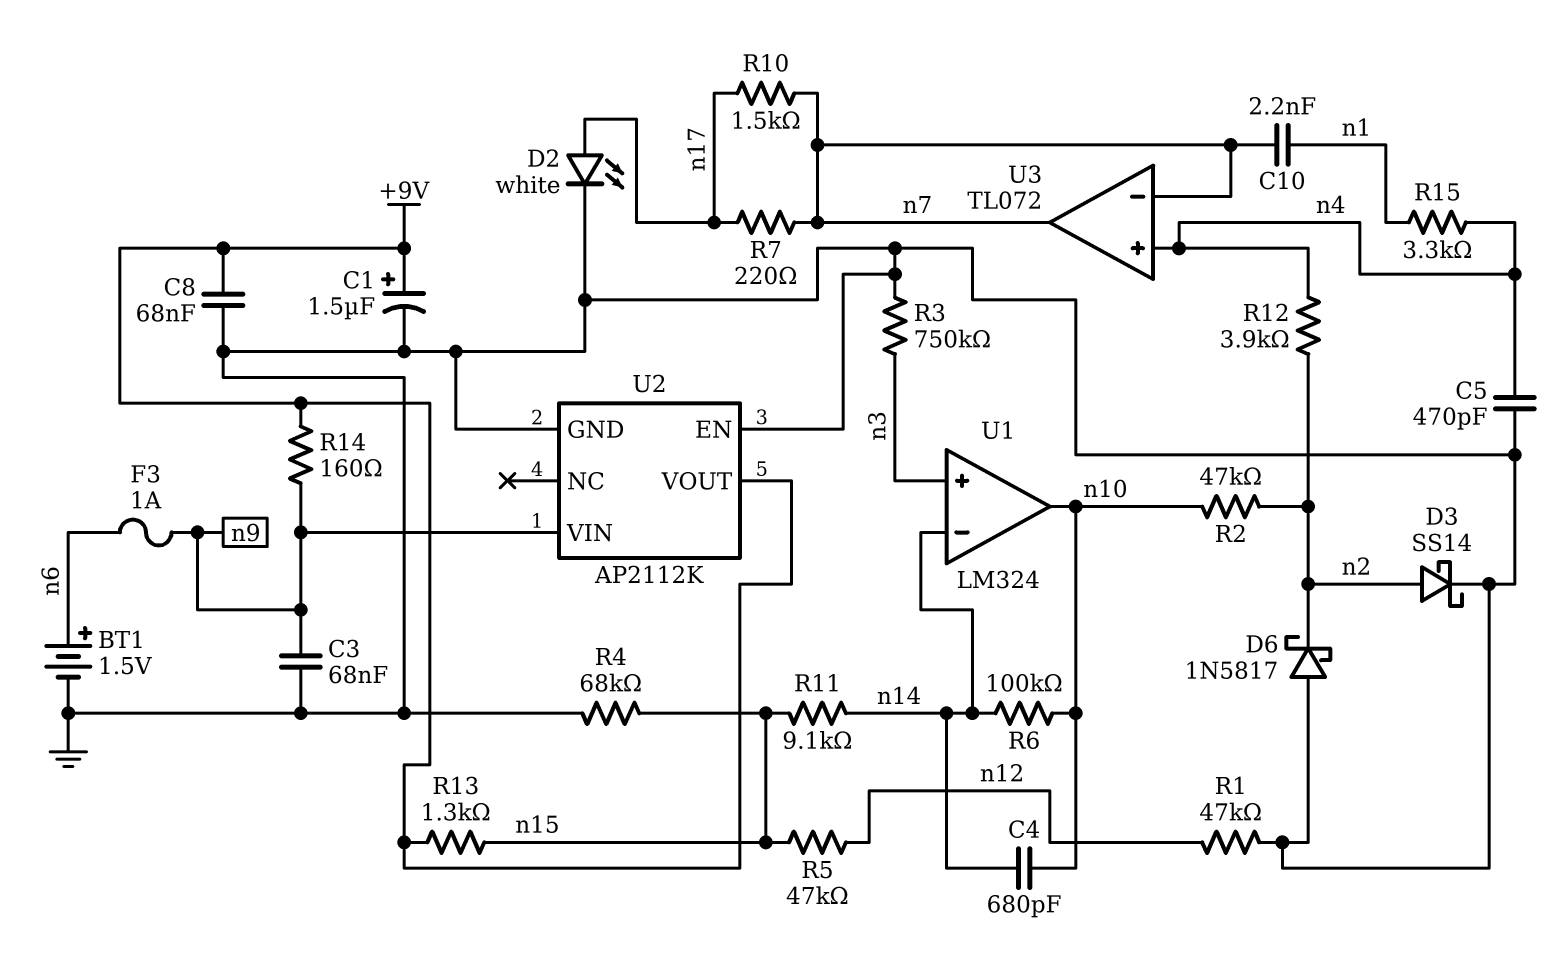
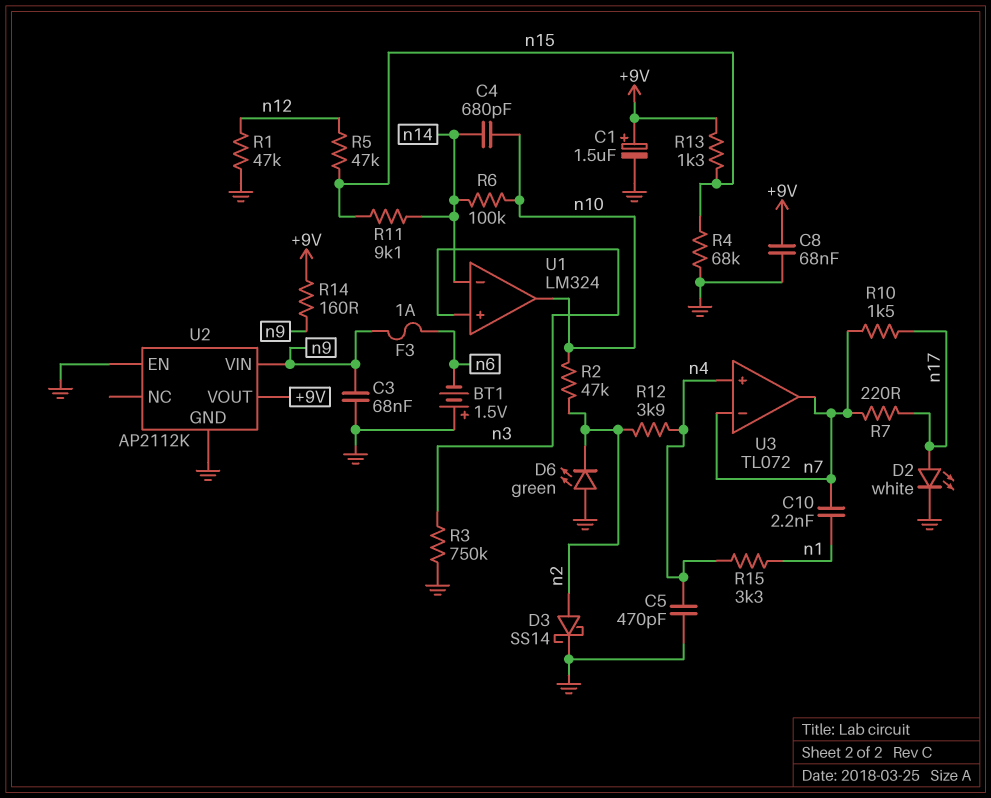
BT1: 1.5V (plus n6, minus GND) -> 1.5V (plus GND, minus n6)
D6: schottky 1N5817 (A GND, K n2) -> LED green (A GND, K n2)

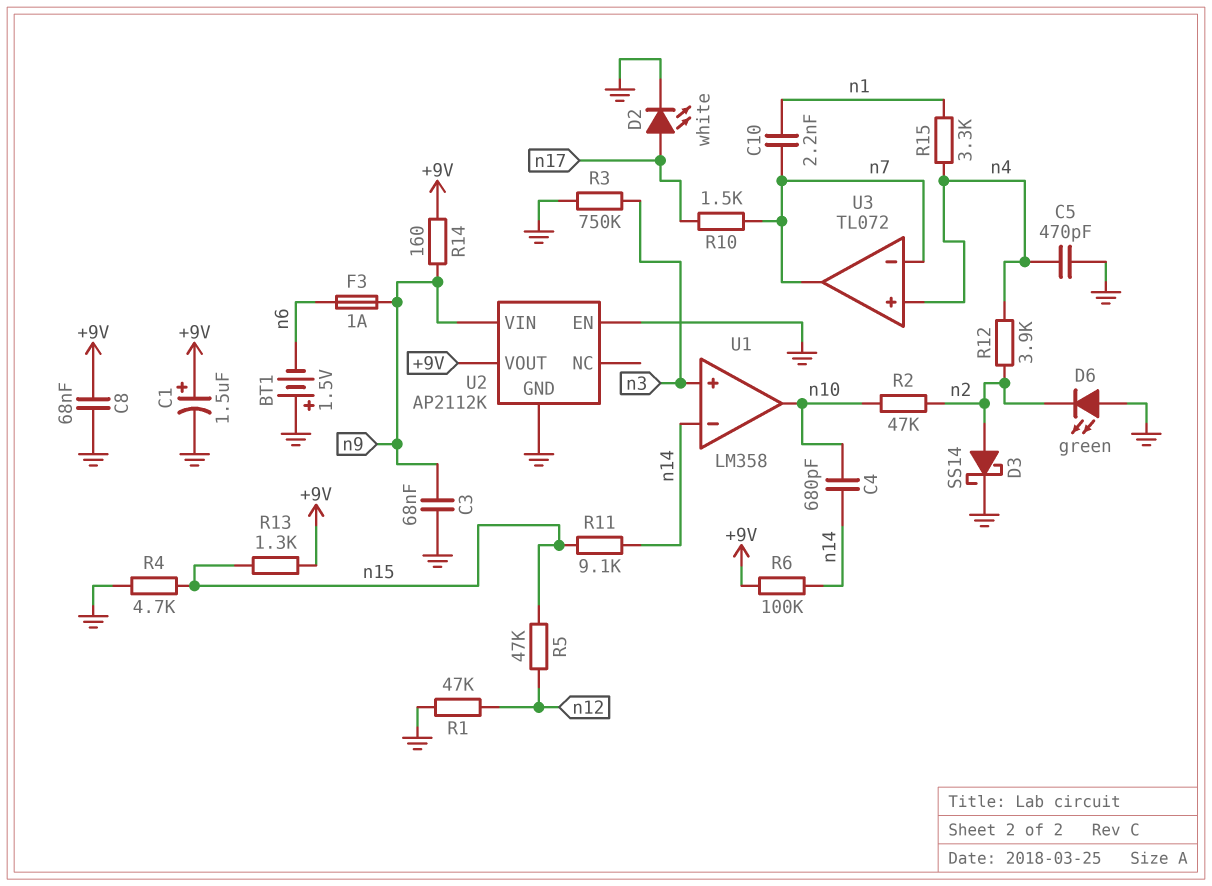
R4: 68k (GND, n15) -> 4.7k (GND, n15)
R6: 100k (n10, n14) -> 100k (+9V, n14)
R7: 220 (n7, n17) -> none
U1: LM324 -> LM358

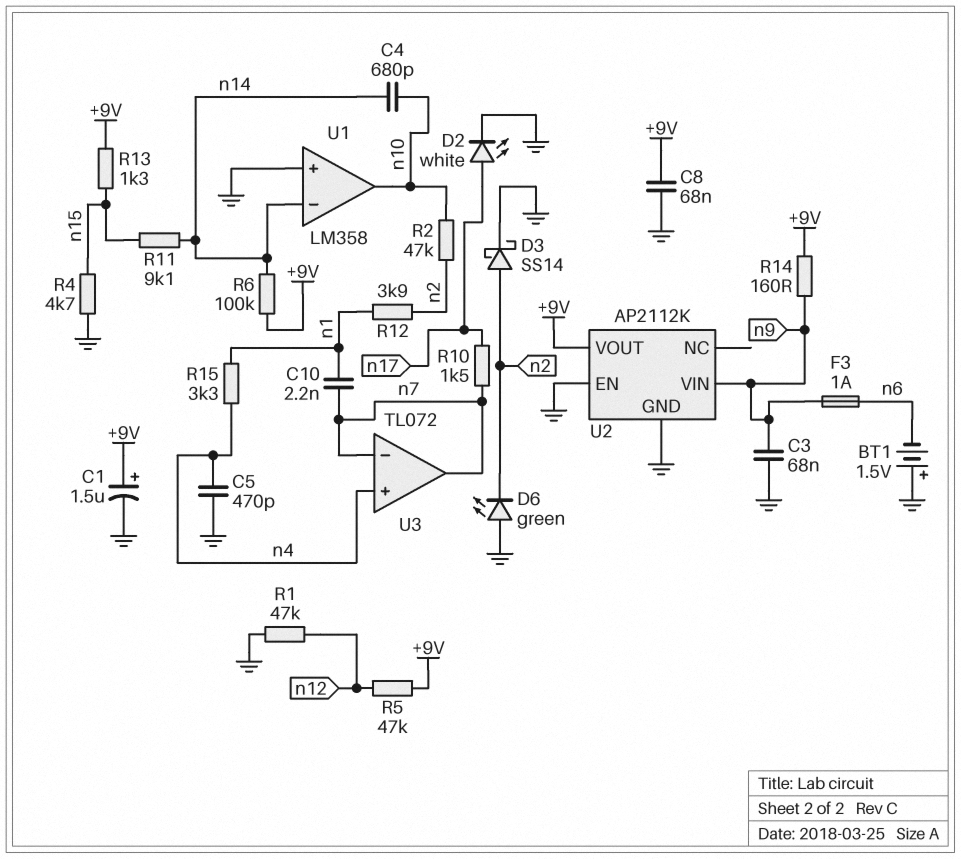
R3: 750k (GND, n3) -> none
R5: 47k (n12, n15) -> 47k (+9V, n12)
R12: 3.9k (n2, n4) -> 3.9k (n1, n2)
U1 pin in+: n3 -> GND

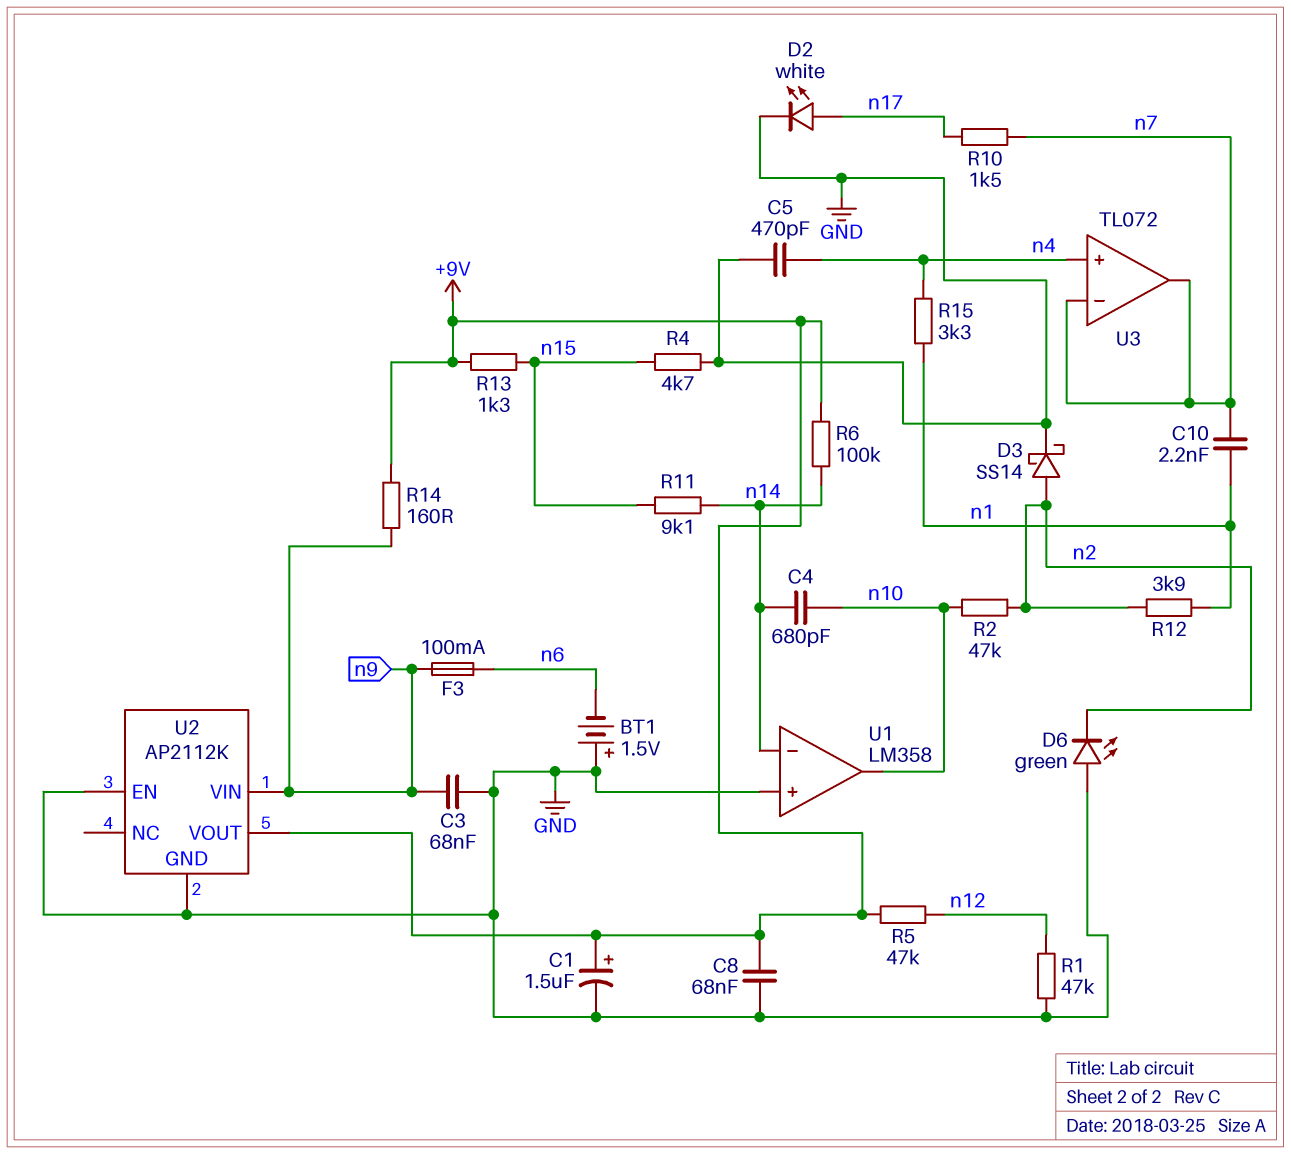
F3: 1A (n6, n9) -> 100mA (n6, n9)

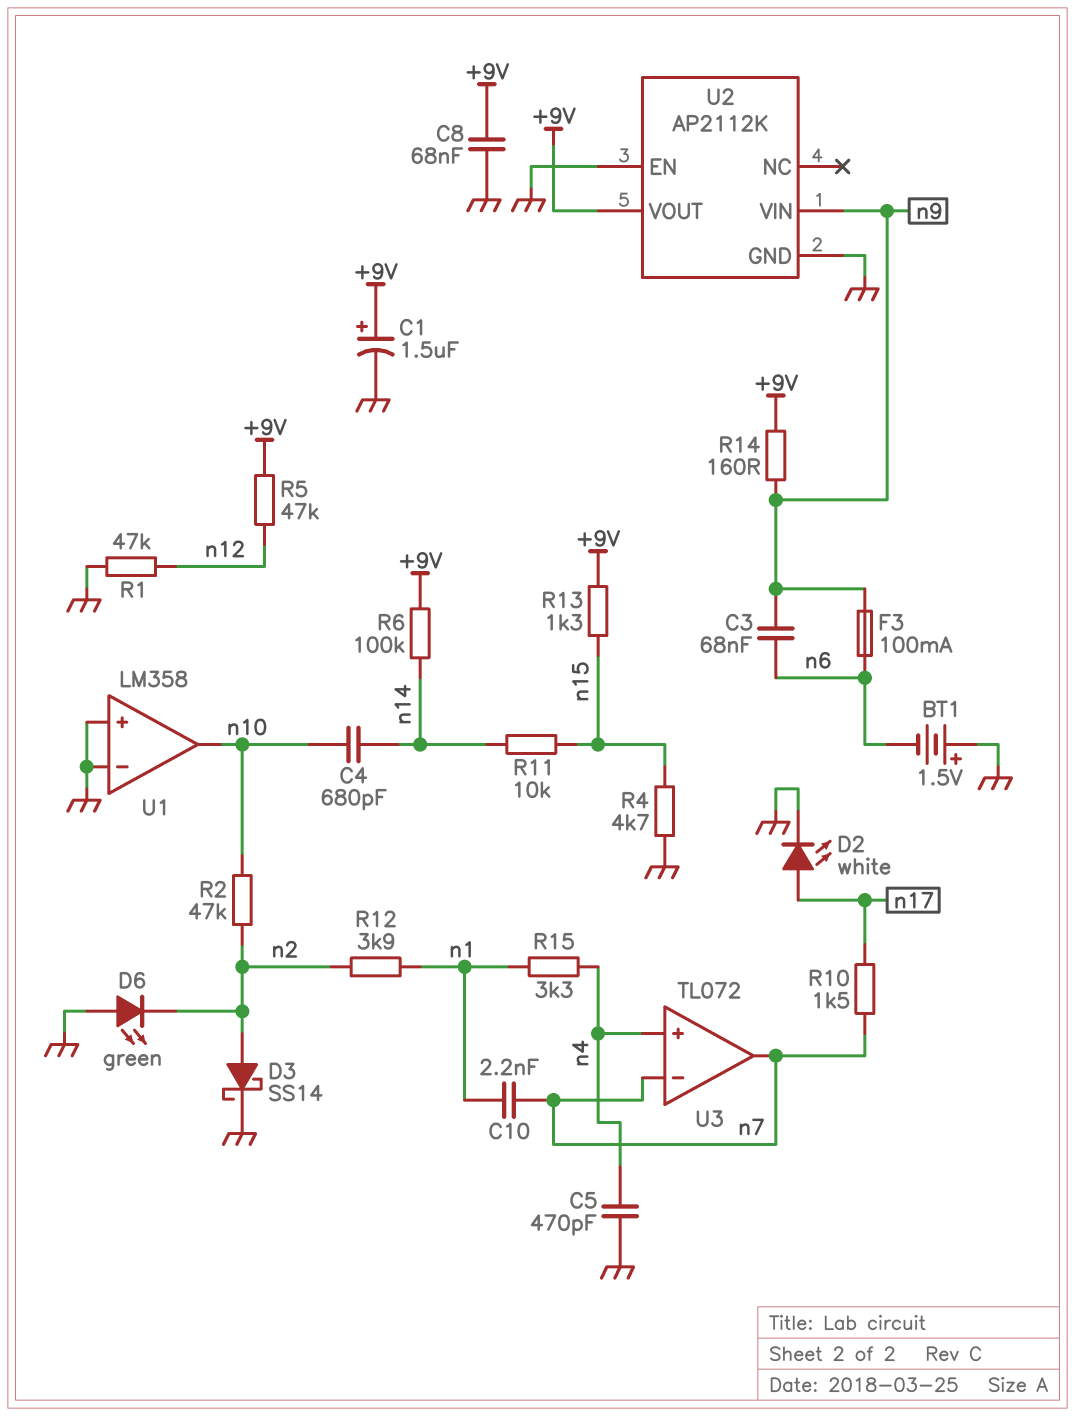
C3: 68nF (GND, n9) -> 68nF (n6, n9)
R11: 9.1k (n14, n15) -> 10k (n14, n15)
U1 pin in-: n14 -> GND

